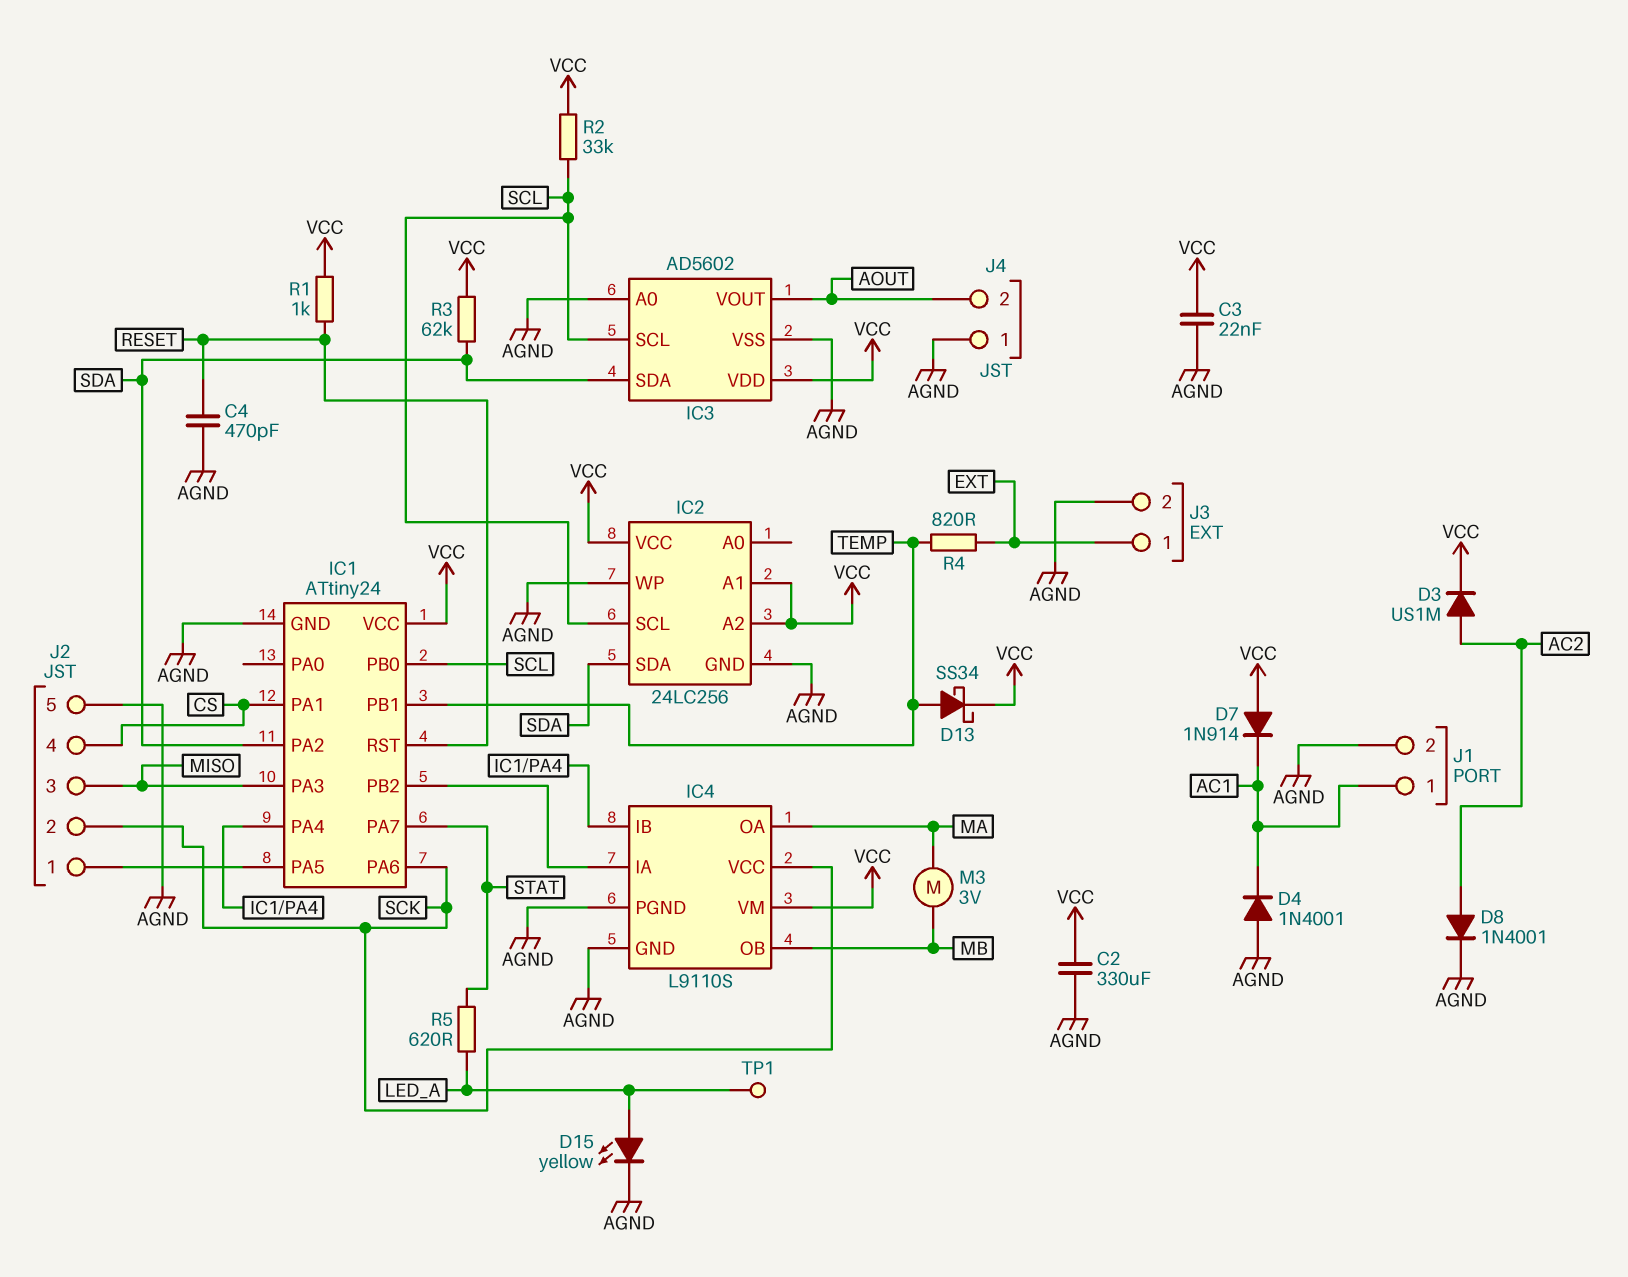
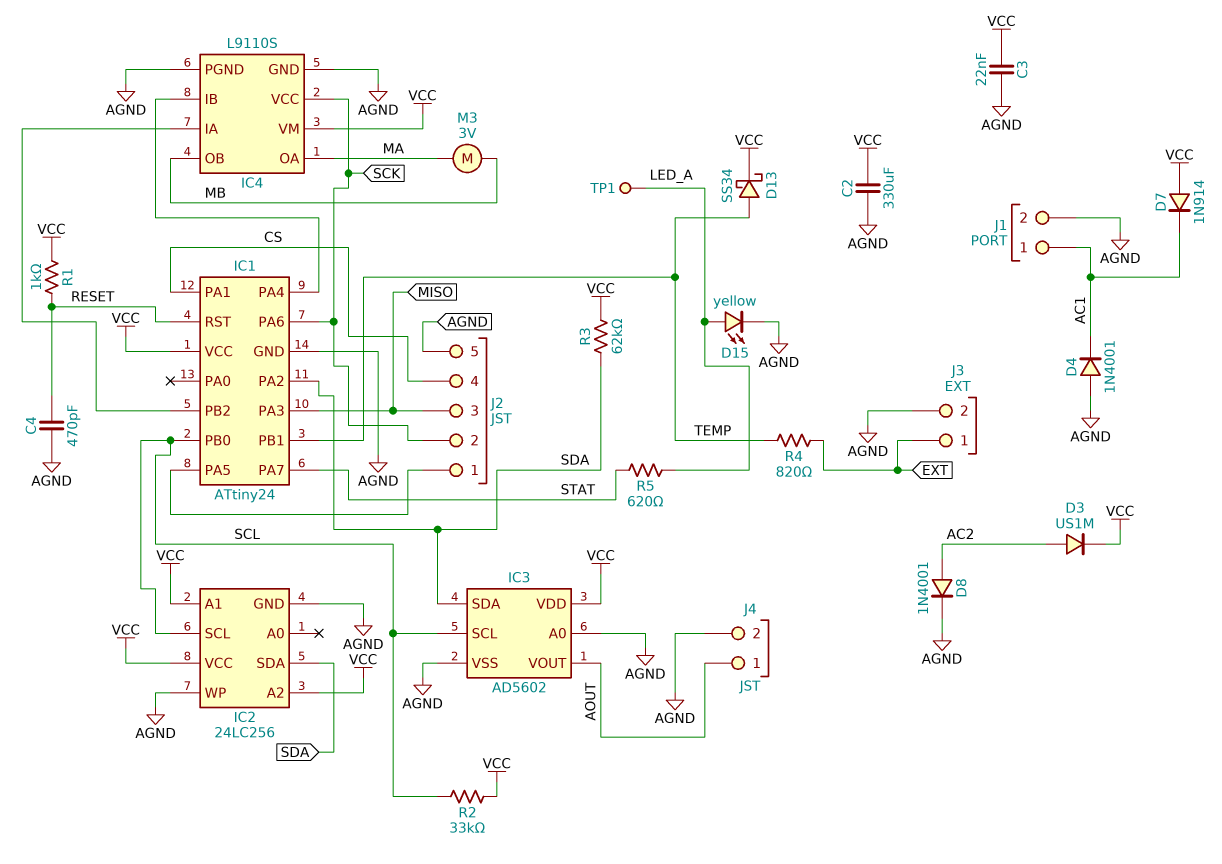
J4 pin 1: AGND -> AOUT
J4 pin 2: AOUT -> AGND

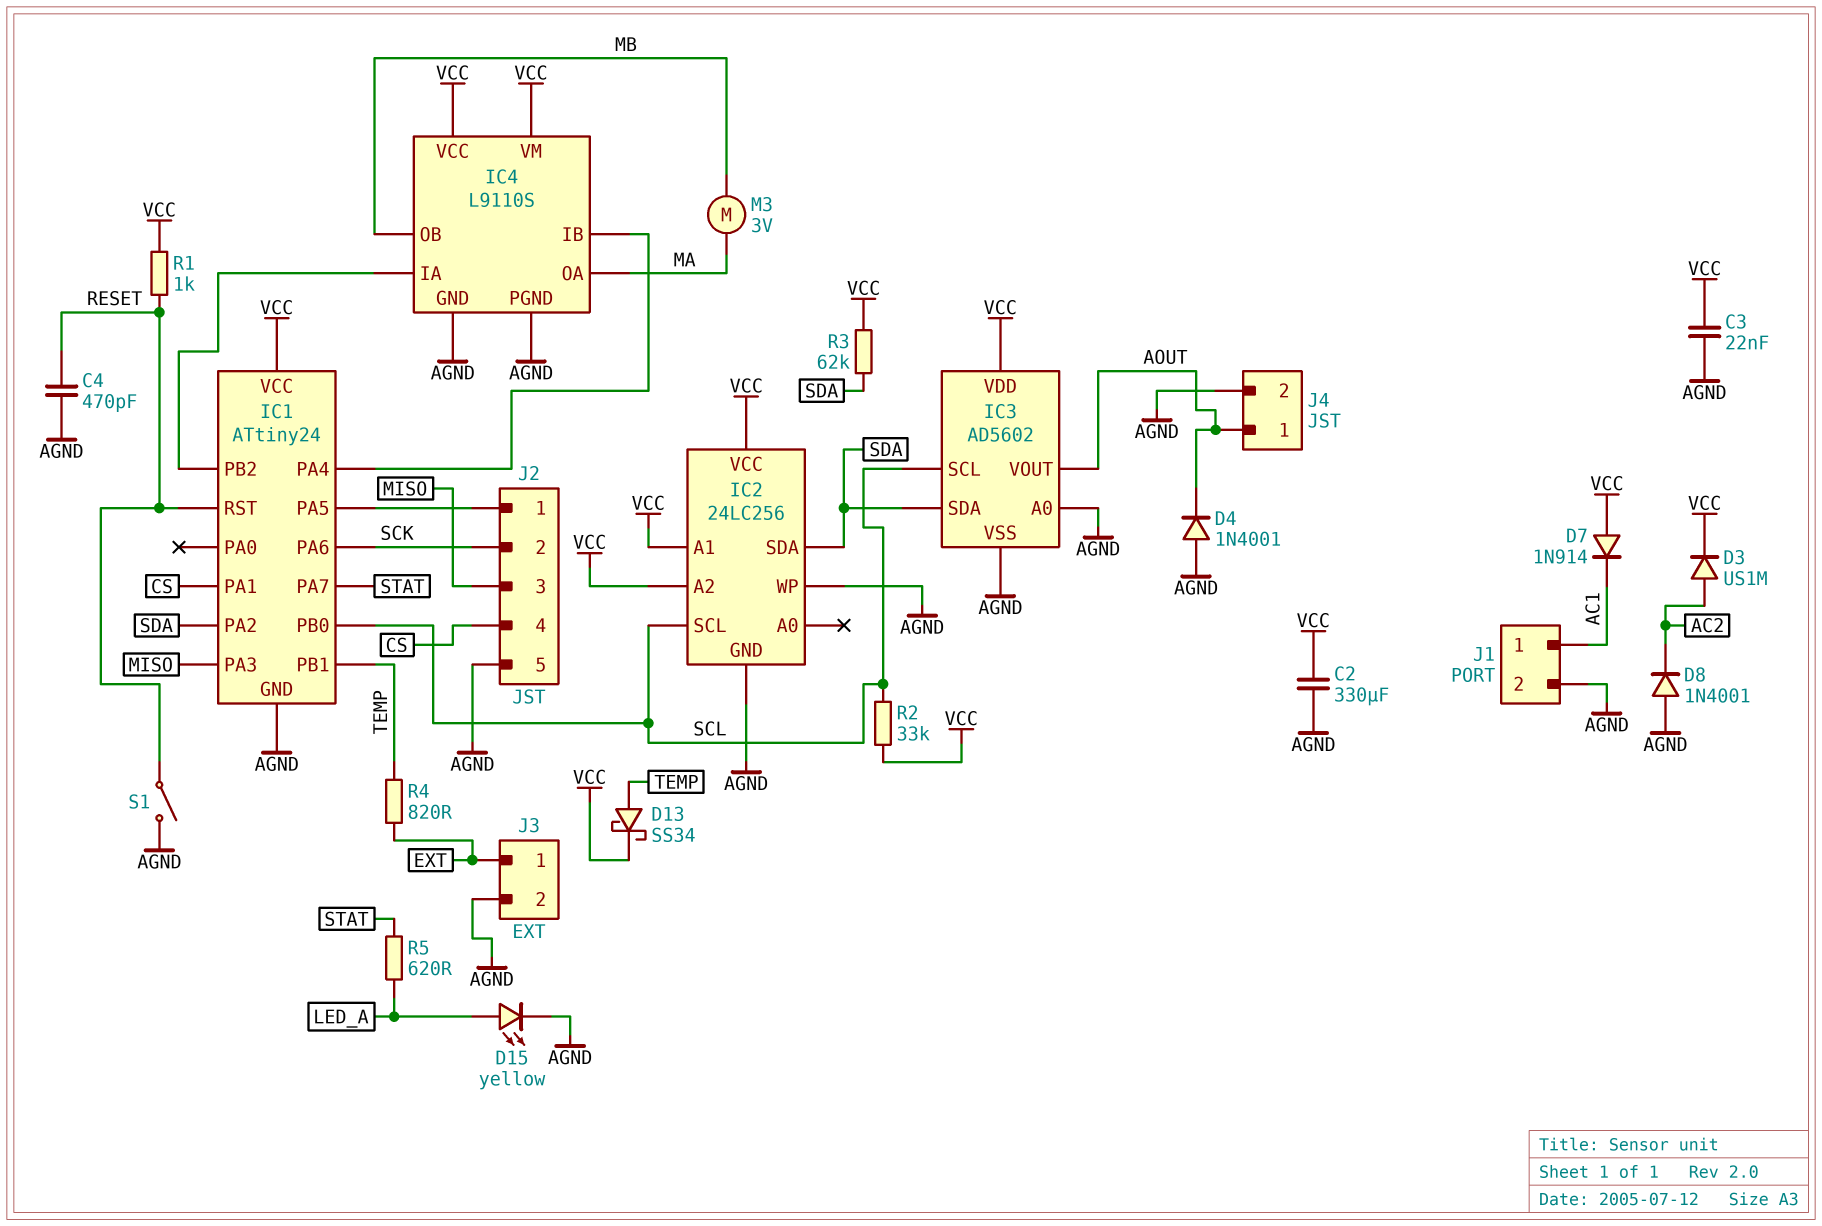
D4: diode 1N4001 (A AGND, K AC1) -> diode 1N4001 (A AGND, K AOUT)
D8: diode 1N4001 (A AC2, K AGND) -> diode 1N4001 (A AGND, K AC2)
IC4 pin VCC: SCK -> VCC
S1: none -> switch (AGND, RESET)
TP1: test point (LED_A) -> none

